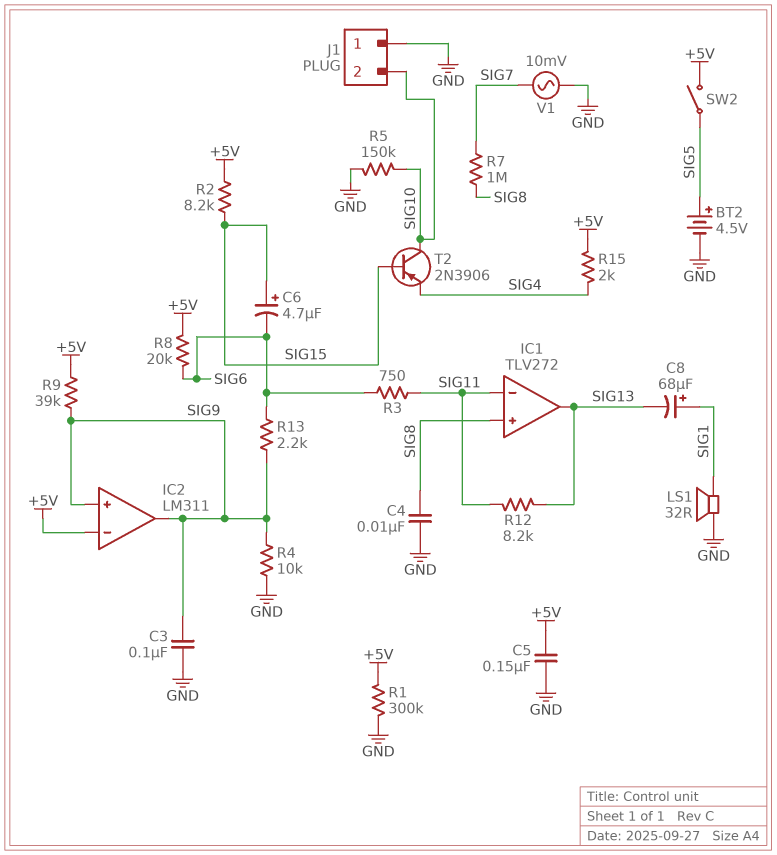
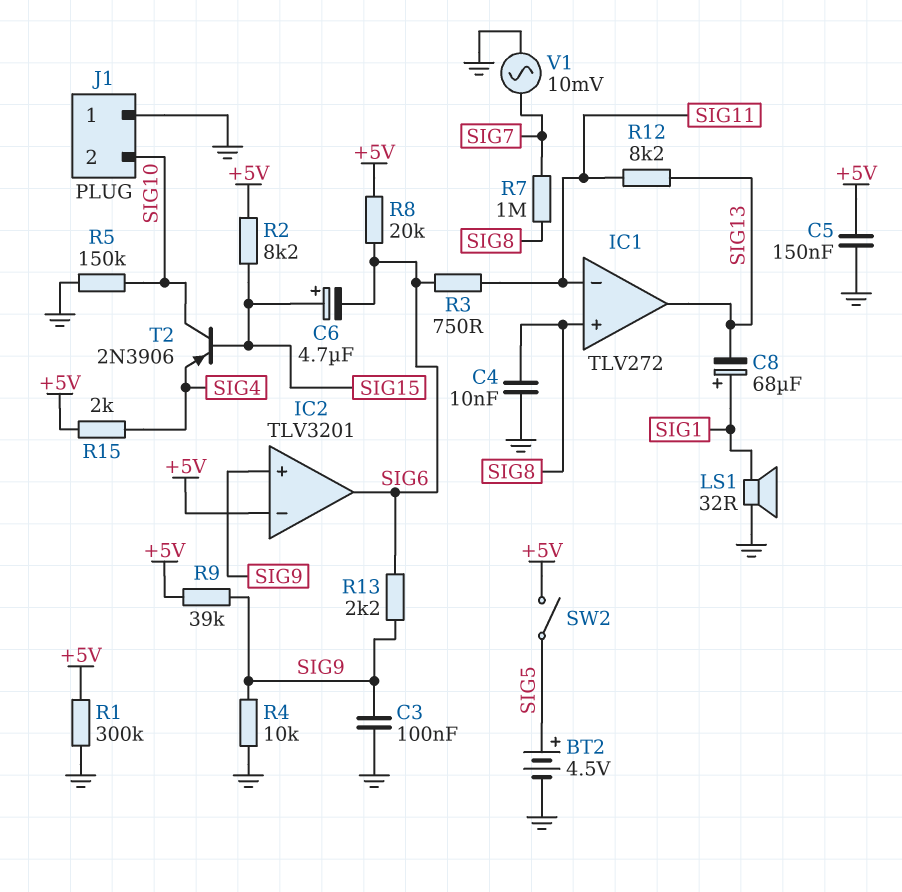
IC2: LM311 -> TLV3201
IC2 pin out: SIG9 -> SIG6

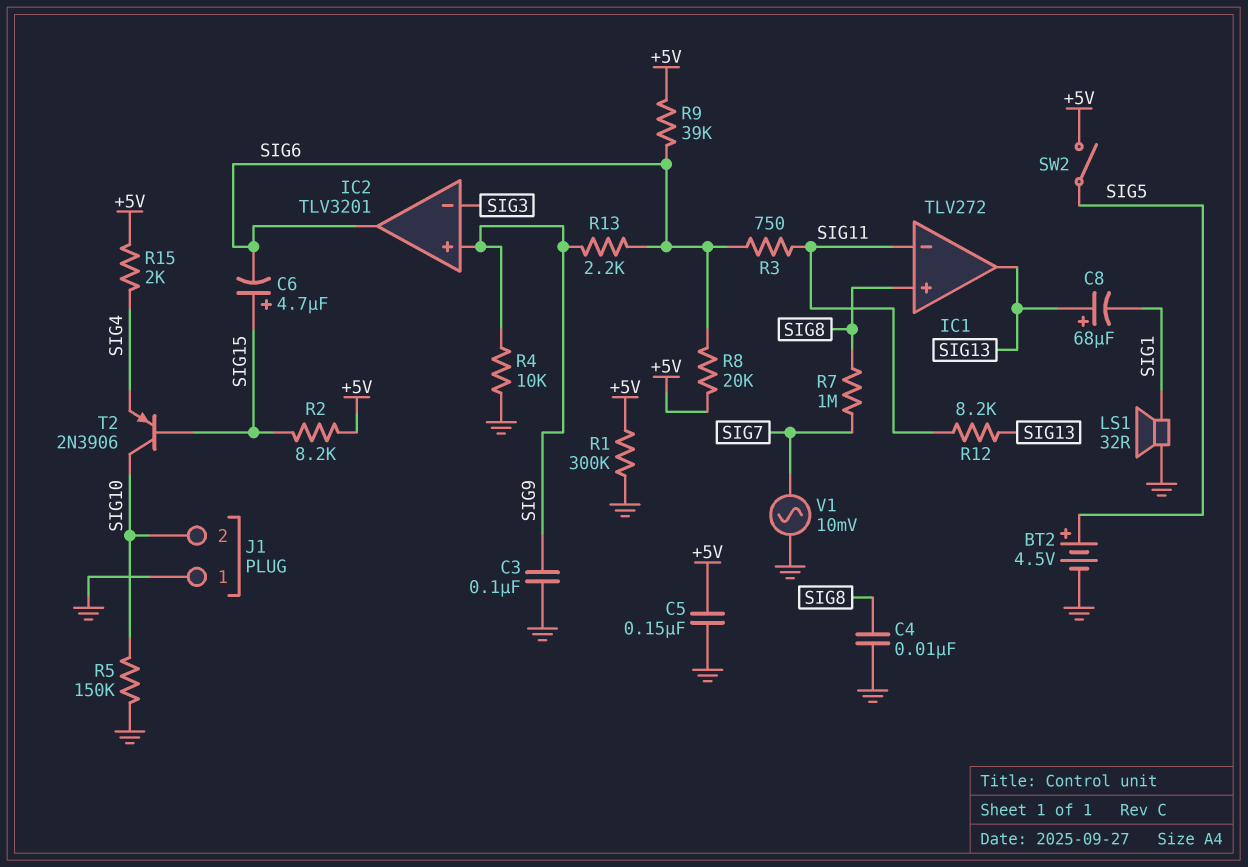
C8: 68uF (plus SIG1, minus SIG13) -> 68uF (plus SIG13, minus SIG1)
IC2 pin in-: +5V -> SIG3
R9: 39k (+5V, SIG9) -> 39k (+5V, SIG6)

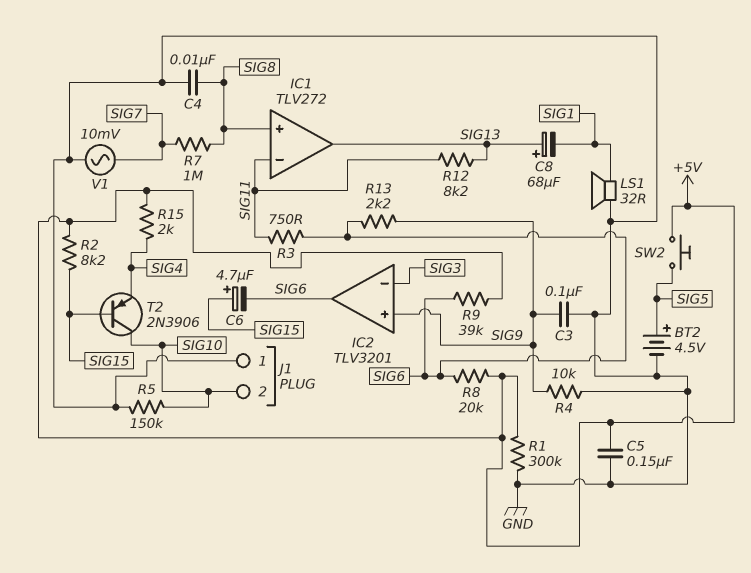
SW2: switch (+5V, SIG5) -> button (+5V, SIG5)

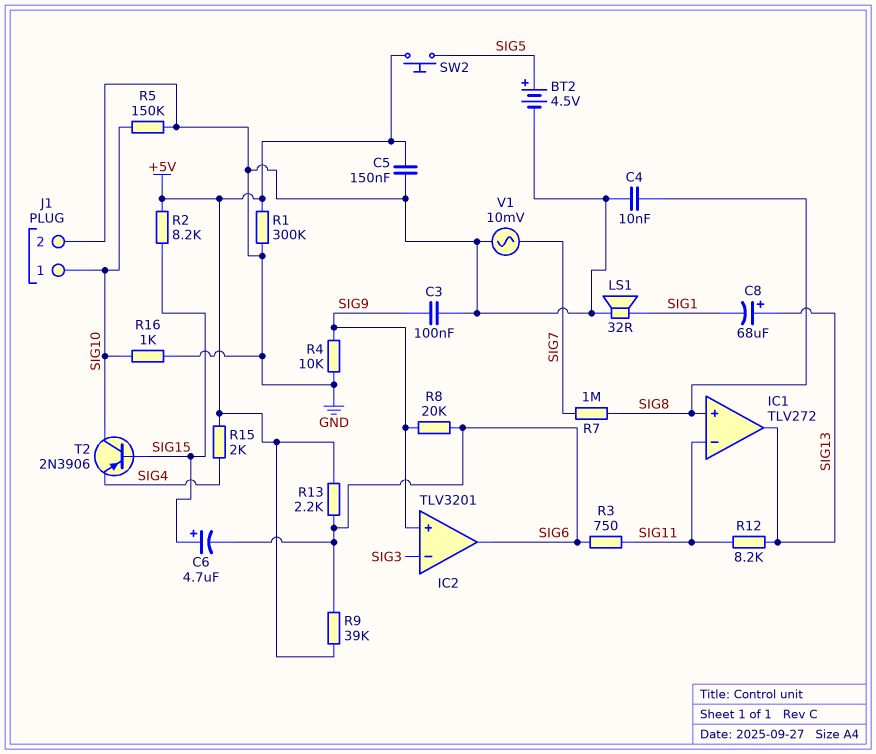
J1 pin 1: GND -> SIG10
J1 pin 2: SIG10 -> GND
R8: 20k (+5V, SIG6) -> 20k (SIG6, SIG9)
R13: 2.2k (SIG6, SIG9) -> 2.2k (+5V, SIG6)
R16: none -> 1k (GND, SIG10)

